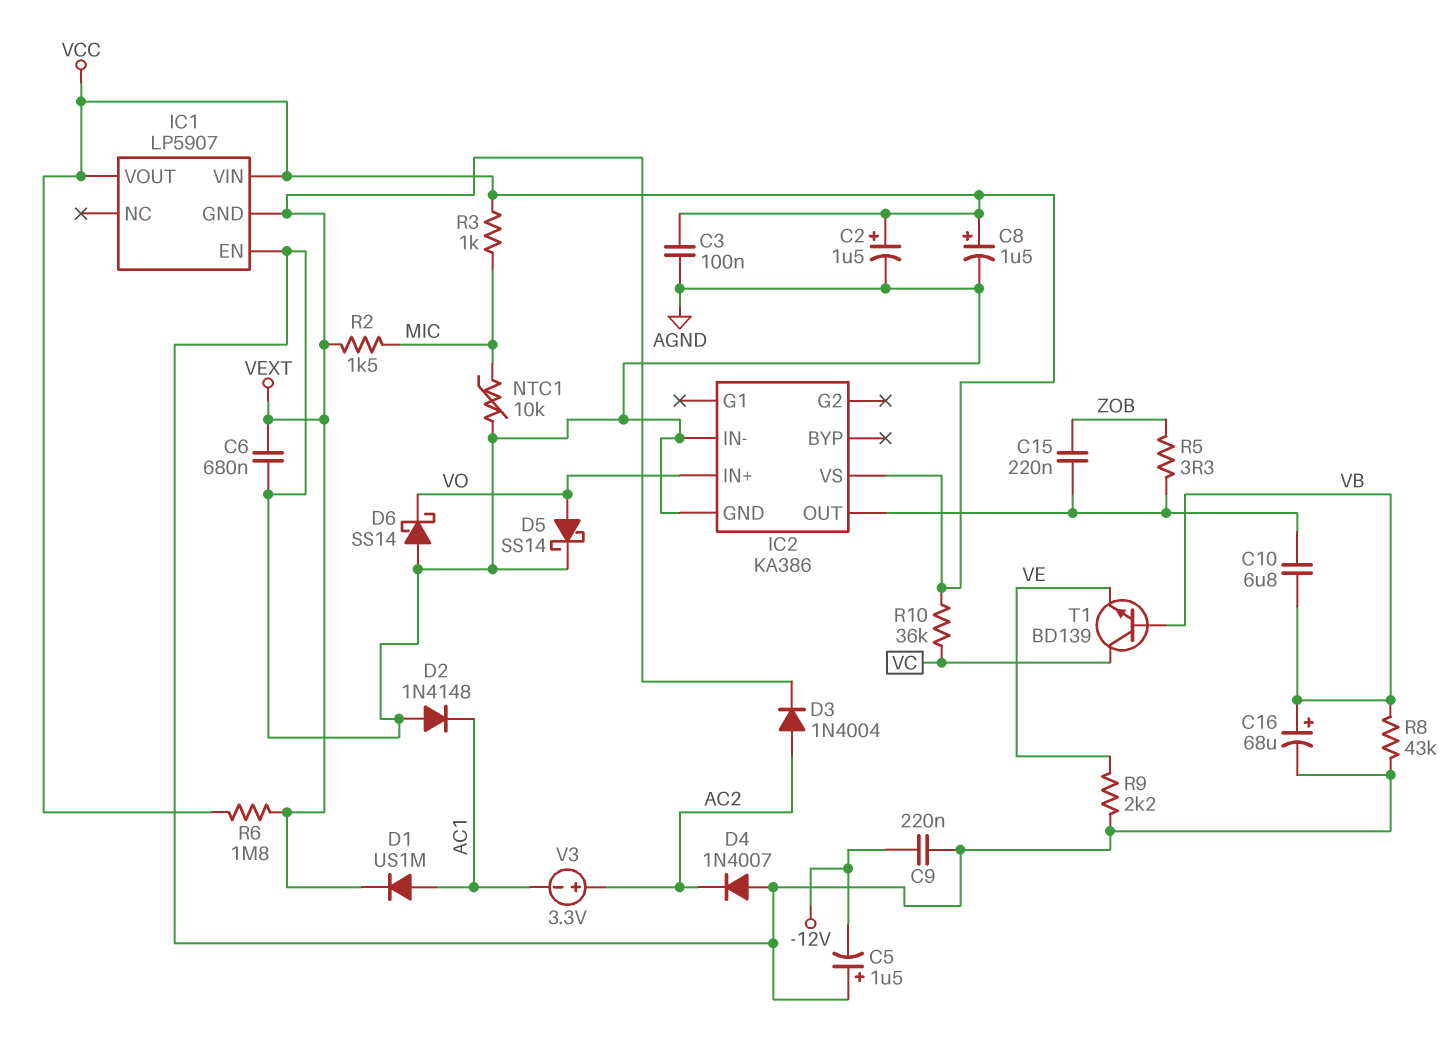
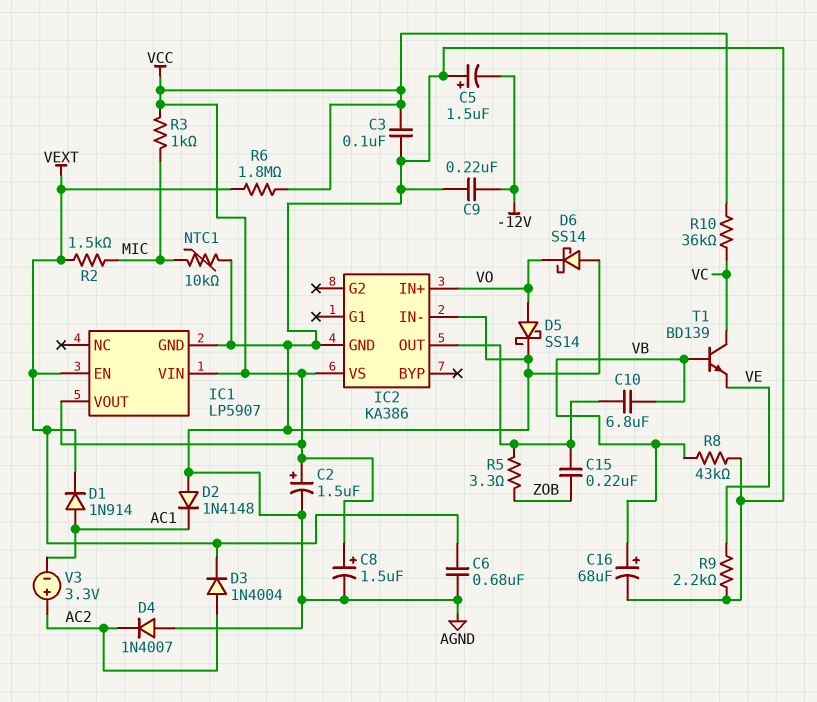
D1: diode US1M (A AC1, K VEXT) -> diode 1N914 (A AC1, K VEXT)
IC1 pin EN: AGND -> VEXT
IC1 pin GND: VEXT -> AGND

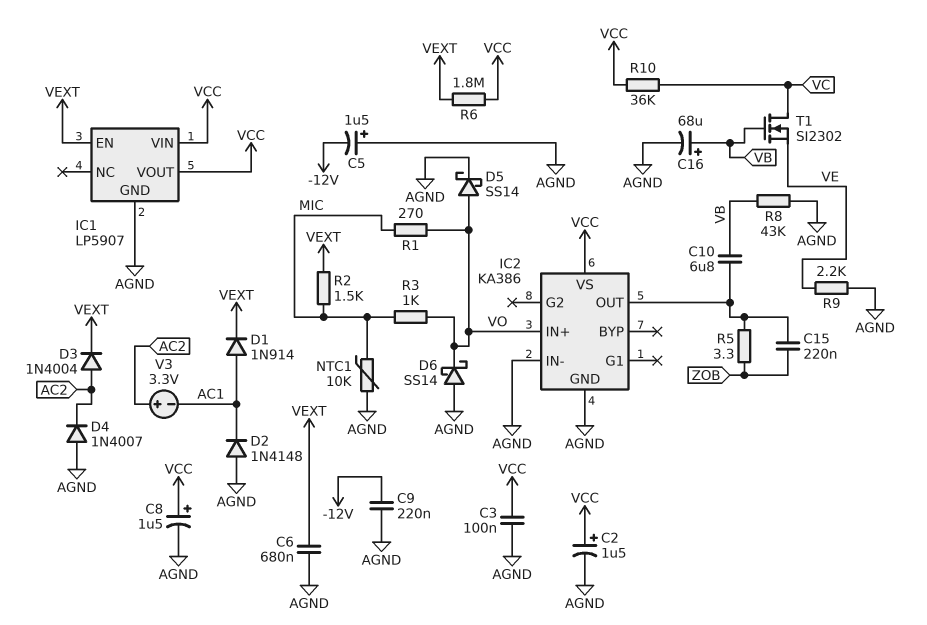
R1: none -> 270 (MIC, VO)
R3: 1k (MIC, VCC) -> 1k (MIC, VO)
T1: NPN BD139 (B VB, C VC, E VE) -> NMOS SI2302 (G VB, D VC, S VE)

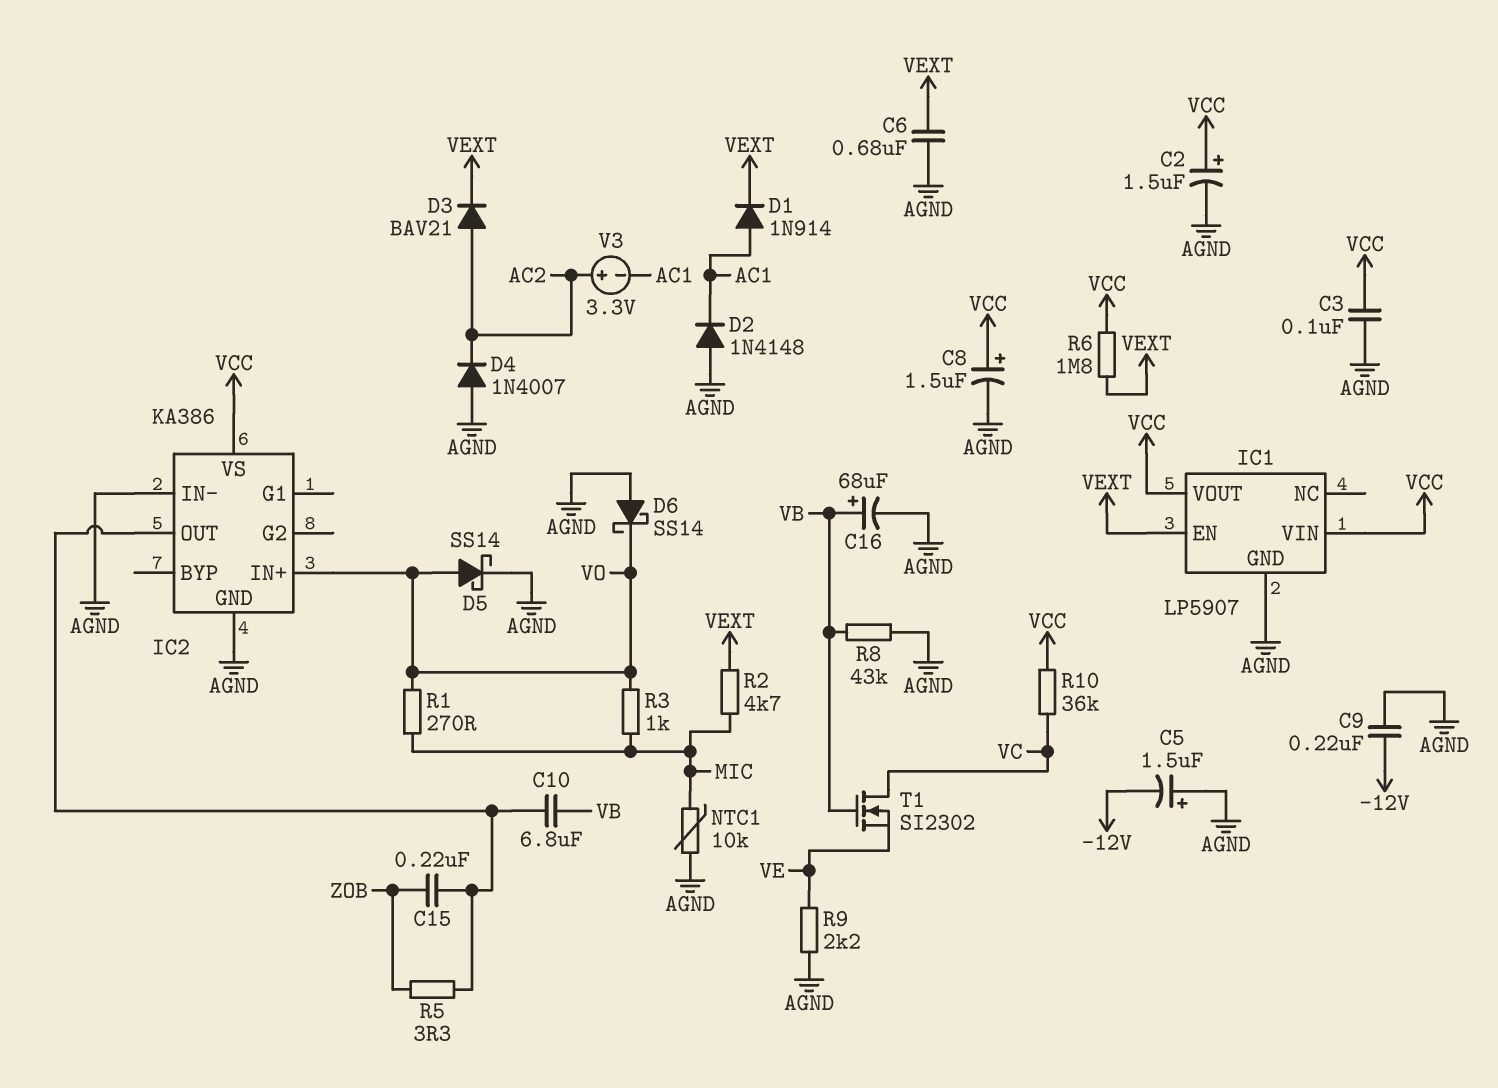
D3: diode 1N4004 (A AC2, K VEXT) -> diode BAV21 (A AC2, K VEXT)
R2: 1.5k (MIC, VEXT) -> 4.7k (MIC, VEXT)

